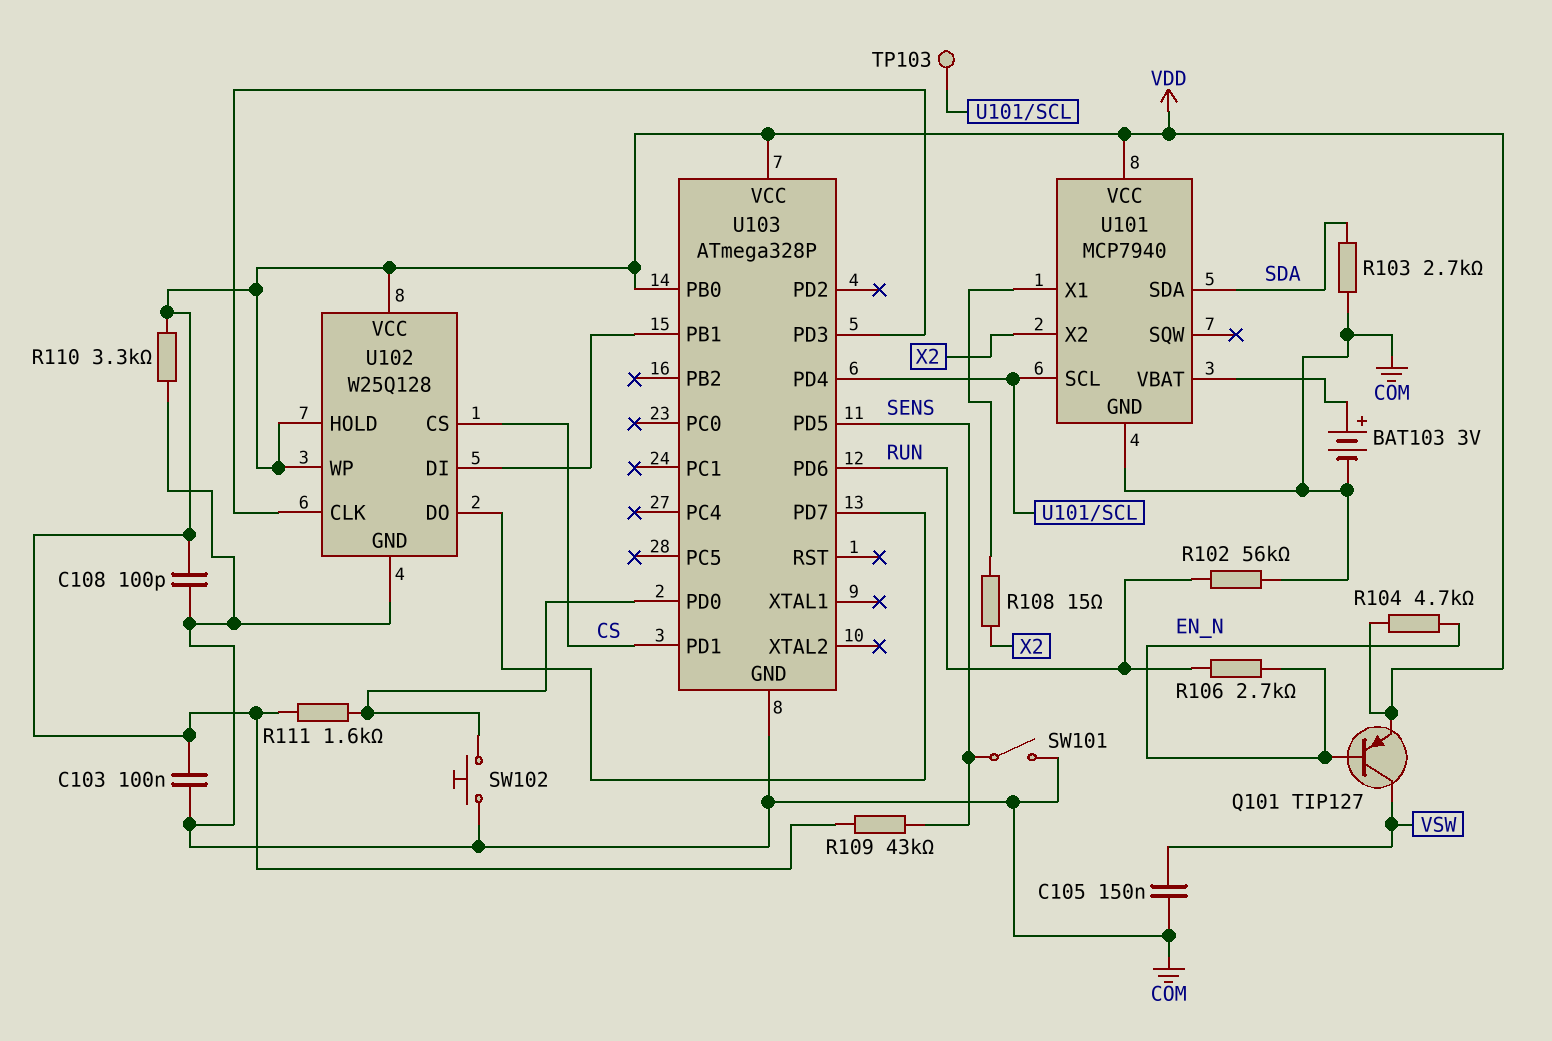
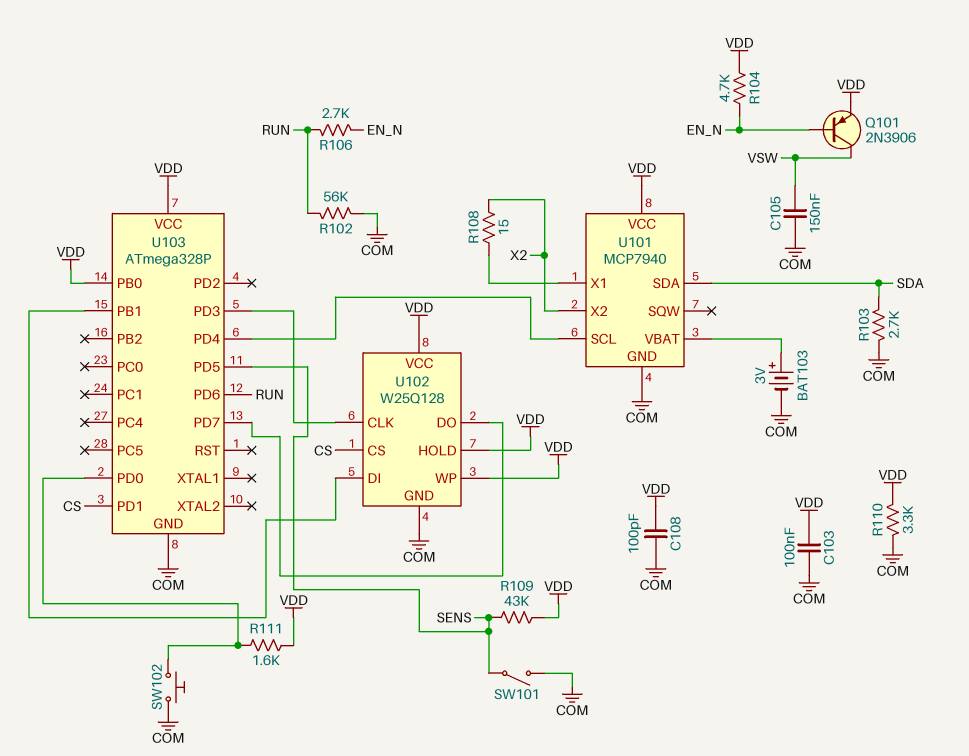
Q101: PNP TIP127 (B EN_N, C VSW, E VDD) -> PNP 2N3906 (B EN_N, C VSW, E VDD)
TP103: test point (U101/SCL) -> none

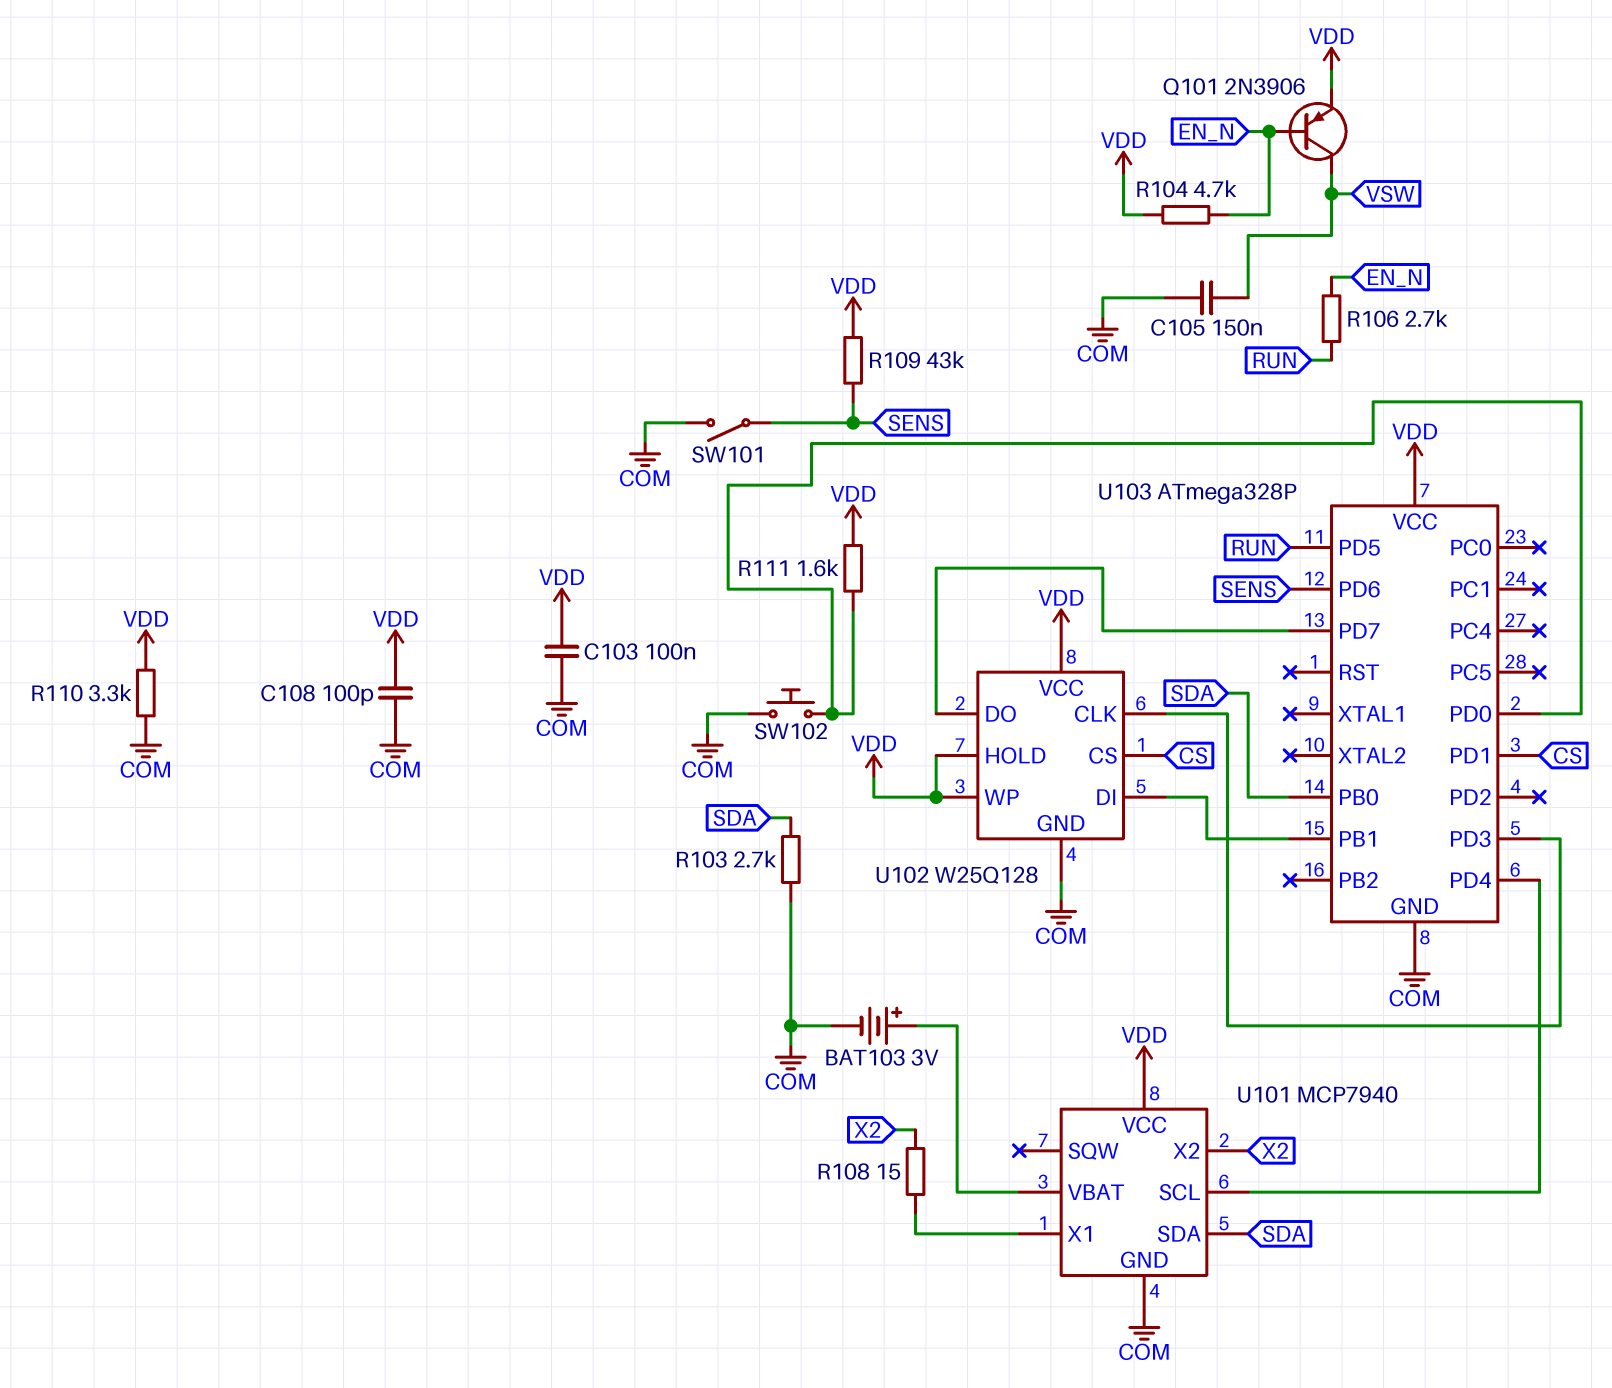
R102: 56k (COM, RUN) -> none
U103 pin PB0: VDD -> SDA
U103 pin PD5: SENS -> RUN
U103 pin PD6: RUN -> SENS

